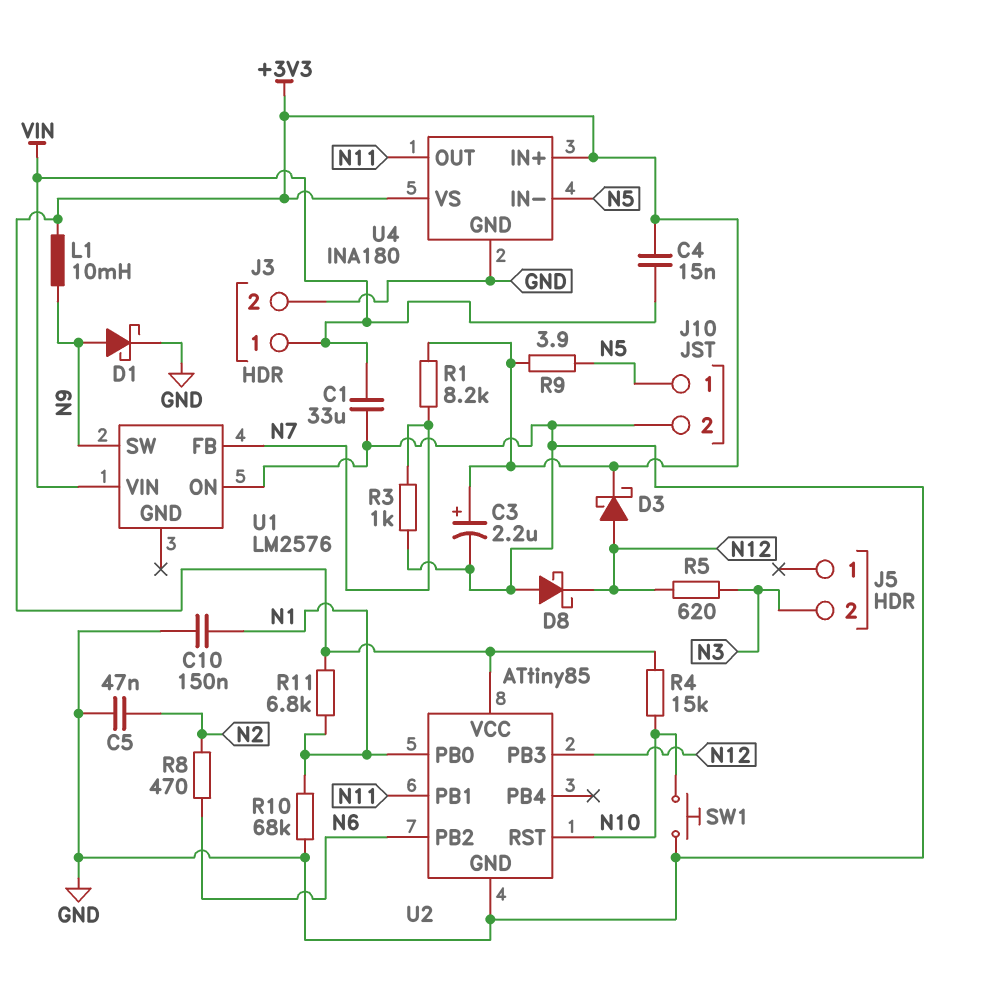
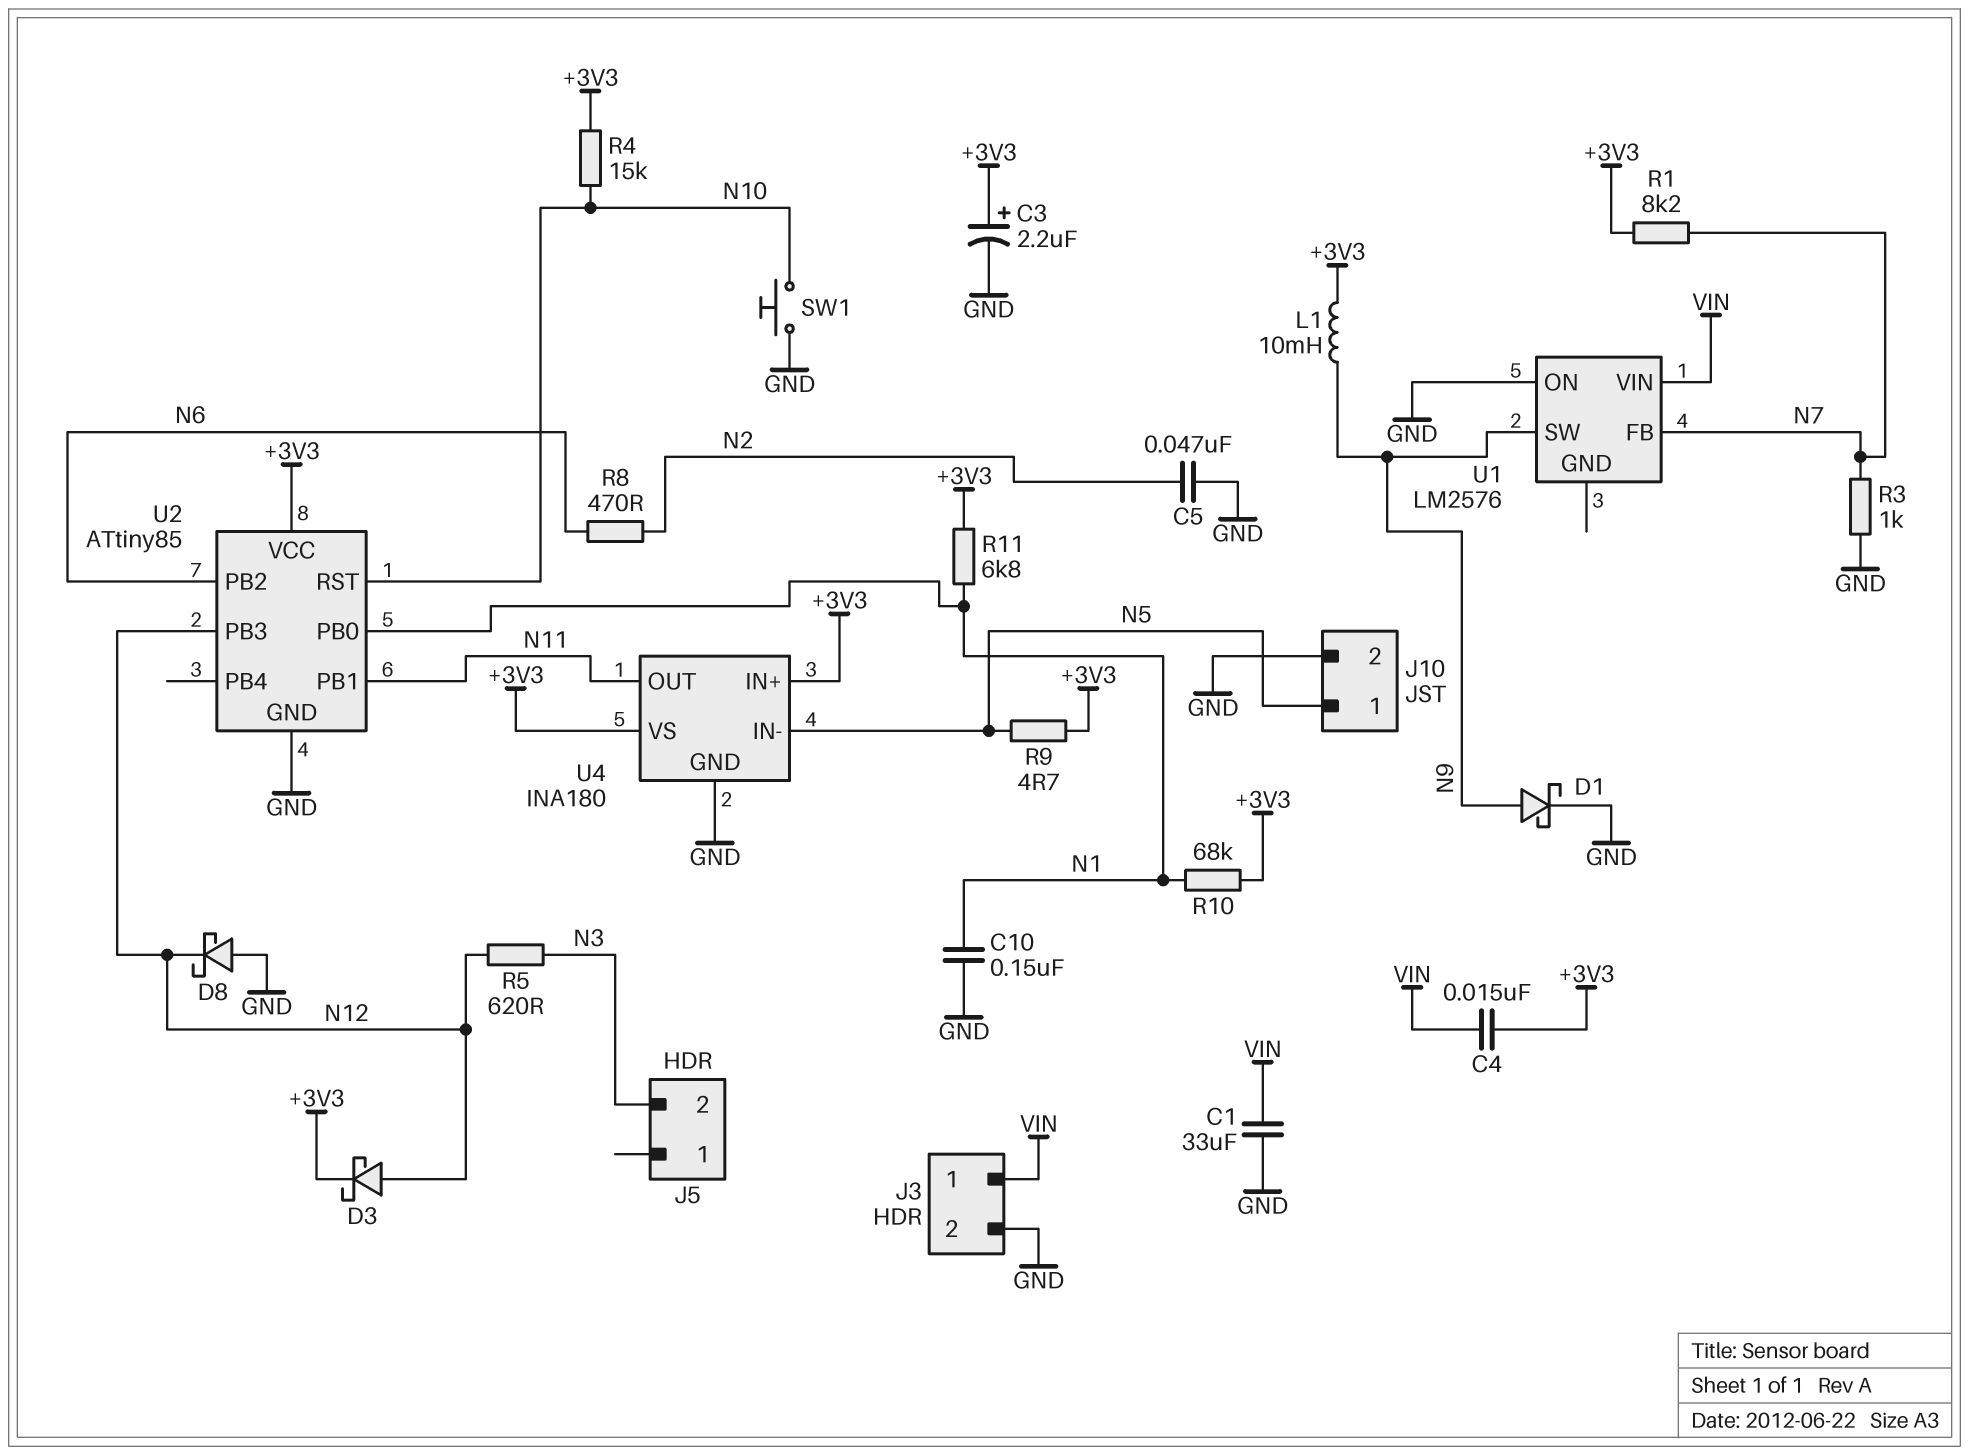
R9: 3.9 (+3V3, N5) -> 4.7 (+3V3, N5)
R10: 68k (GND, N1) -> 68k (+3V3, N1)

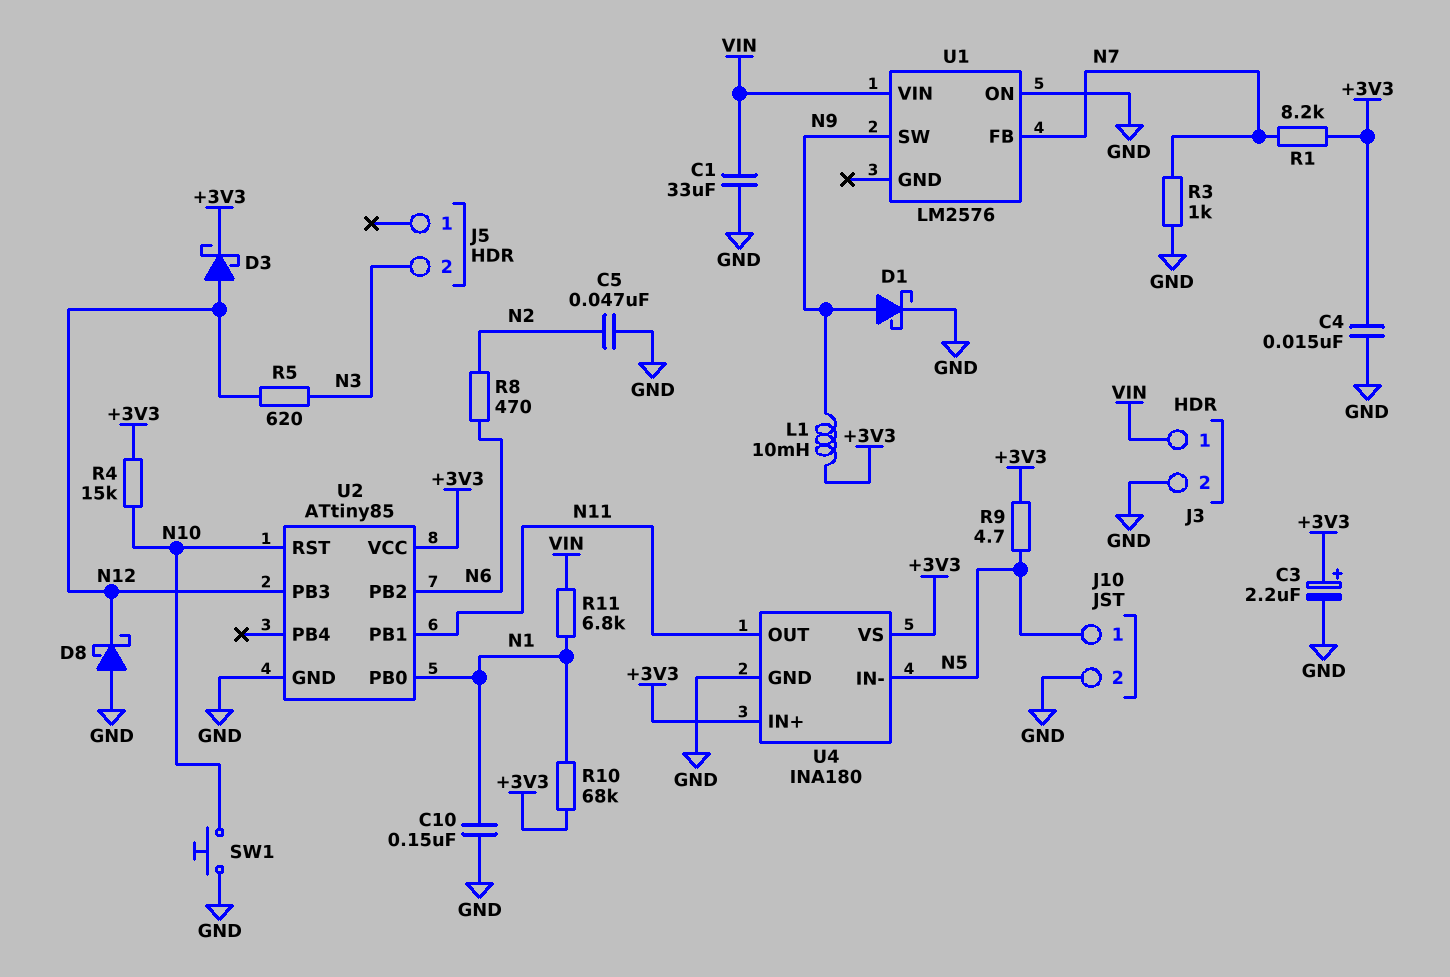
C4: 15nF (+3V3, VIN) -> 15nF (+3V3, GND)
R11: 6.8k (+3V3, N1) -> 6.8k (N1, VIN)

